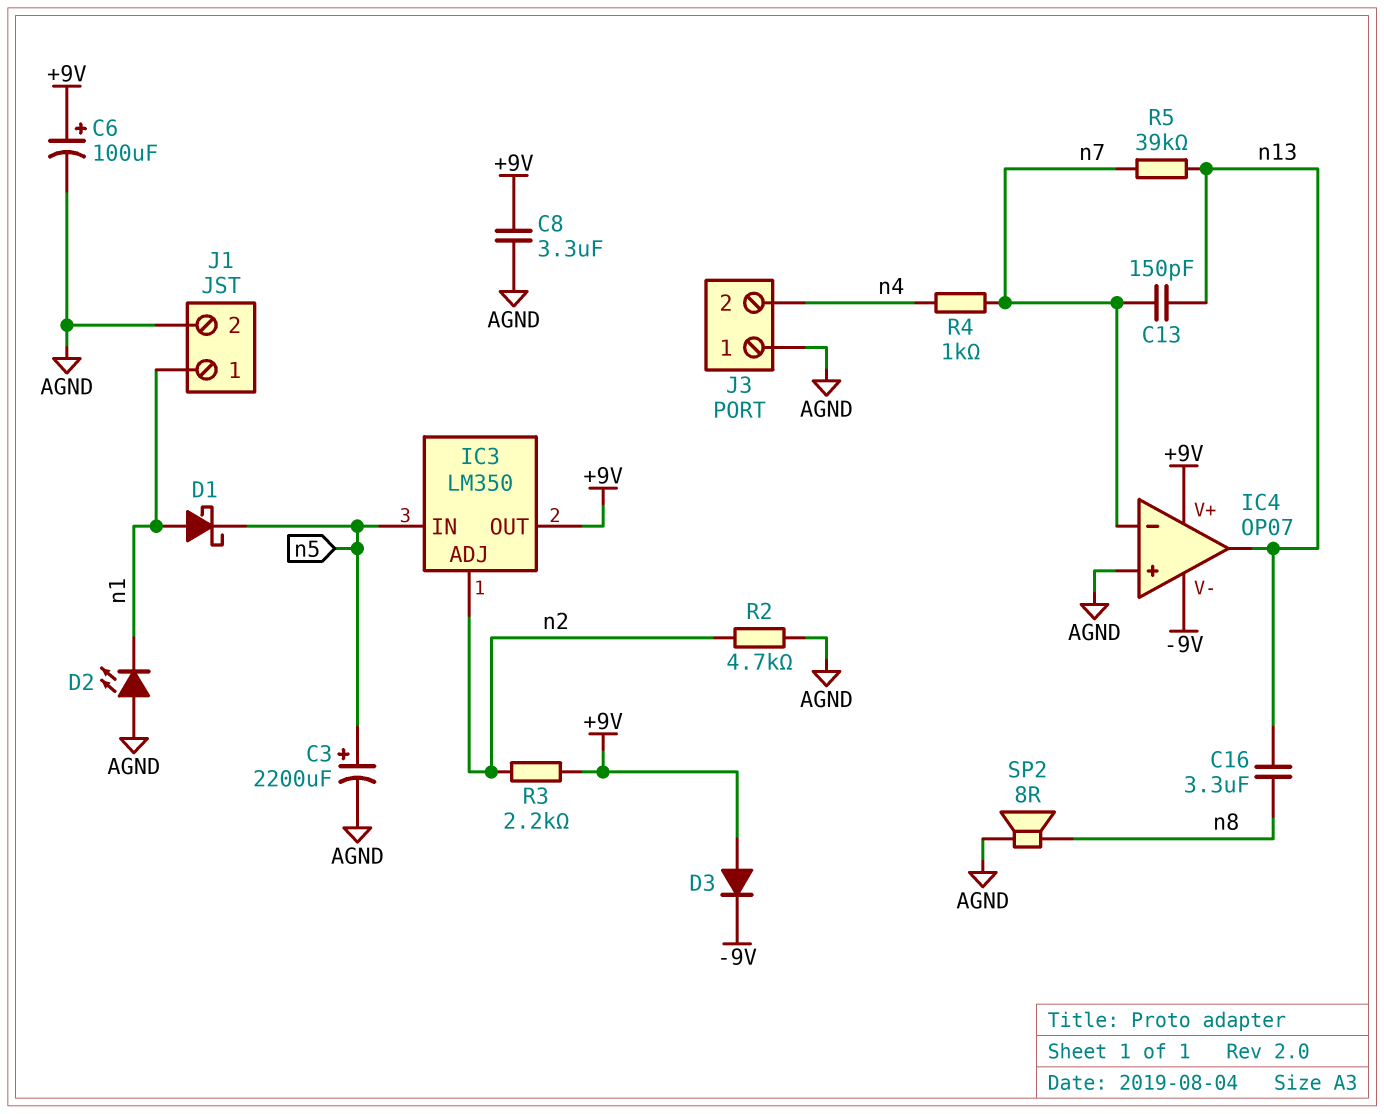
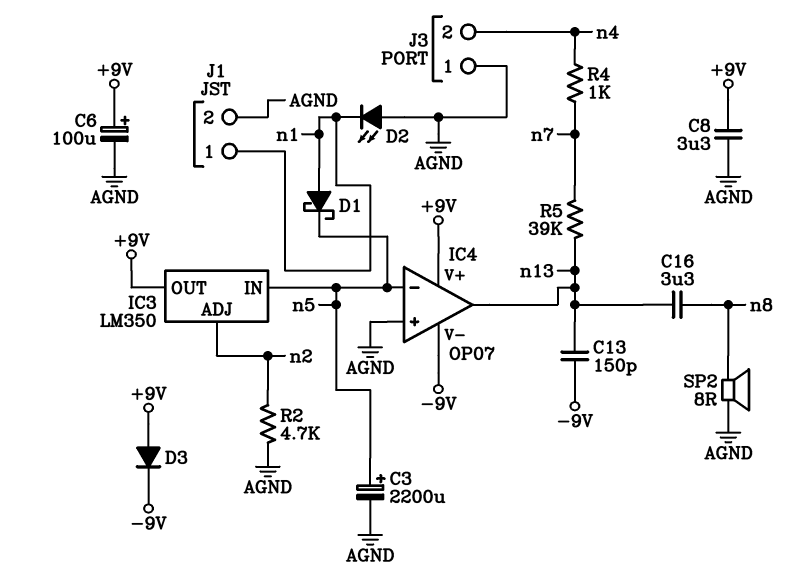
C13: 150pF (n7, n13) -> 150pF (-9V, n13)
IC4 pin in-: n7 -> n5
R3: 2.2k (+9V, n2) -> none

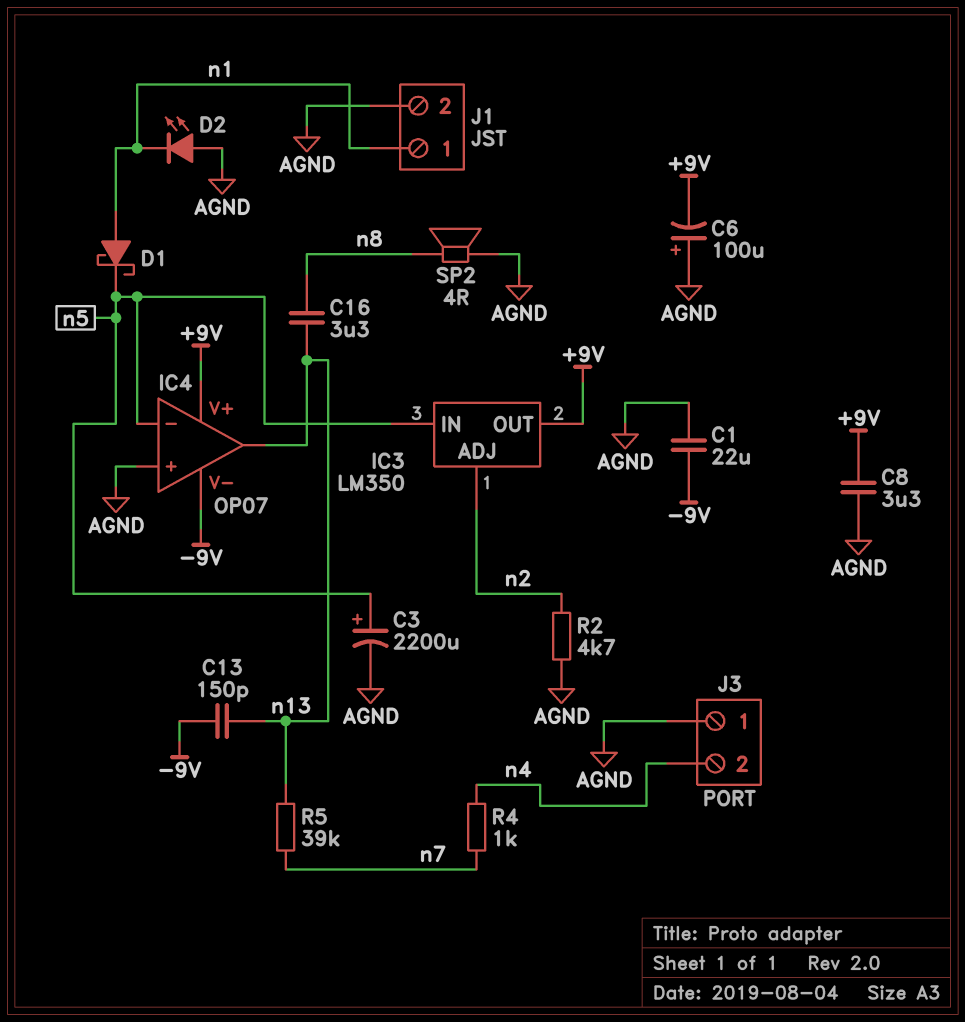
C1: none -> 22uF (-9V, AGND)
C6: 100uF (plus +9V, minus AGND) -> 100uF (plus AGND, minus +9V)
D3: diode (A +9V, K -9V) -> none
SP2: speaker 8R (AGND, n8) -> speaker 4R (AGND, n8)

